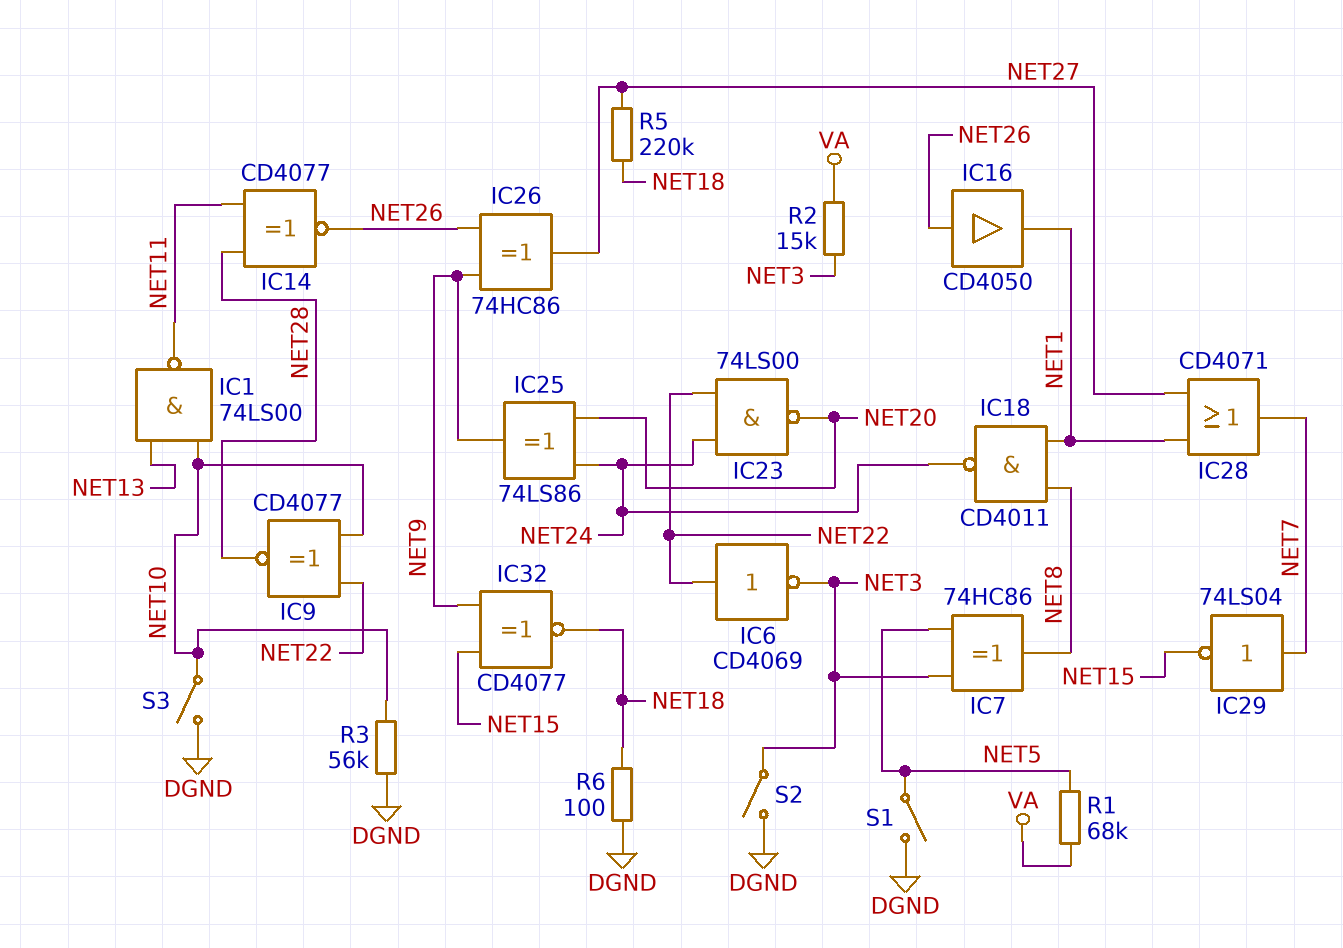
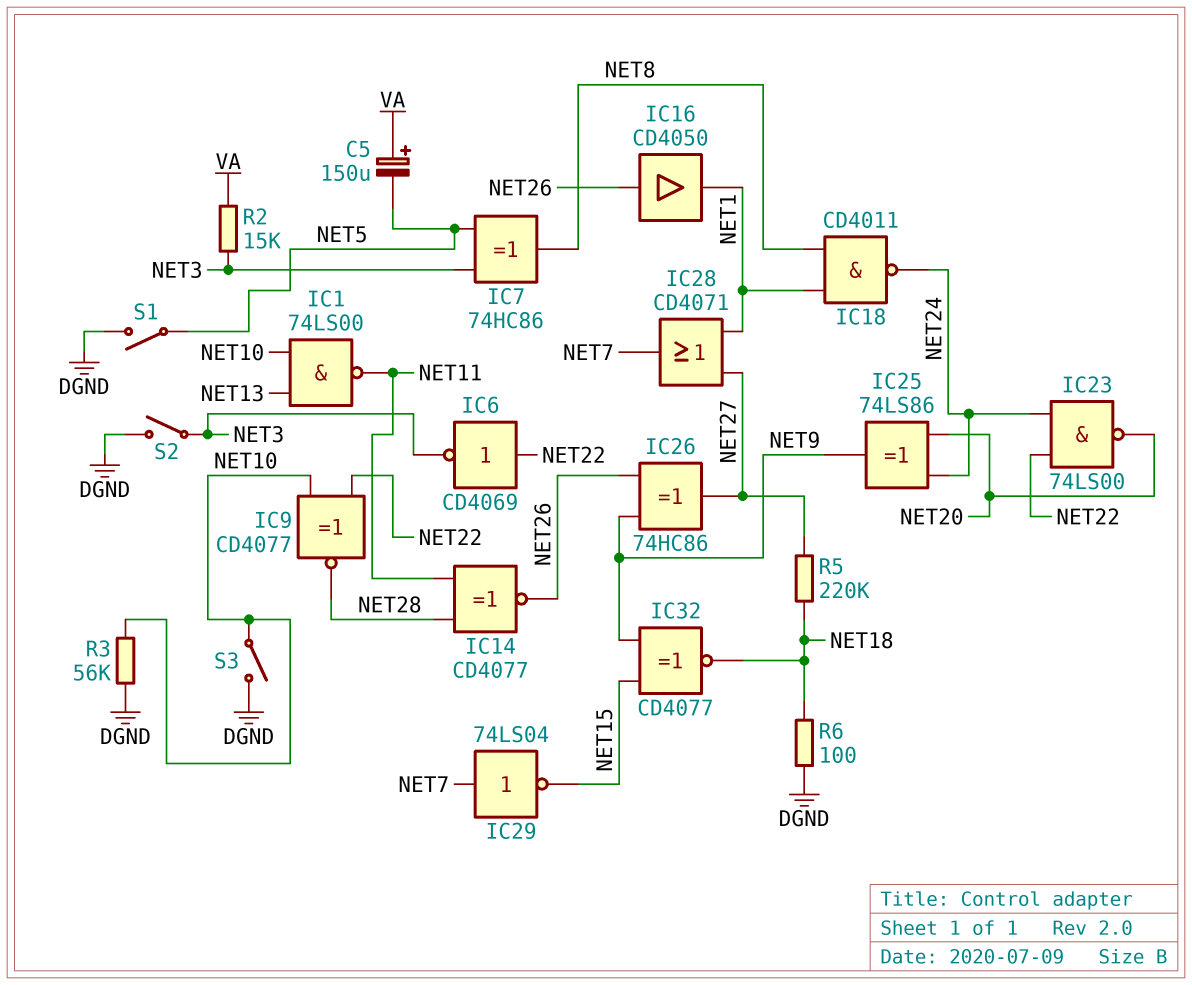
C5: none -> 150uF (plus VA, minus NET5)
R1: 68k (NET5, VA) -> none

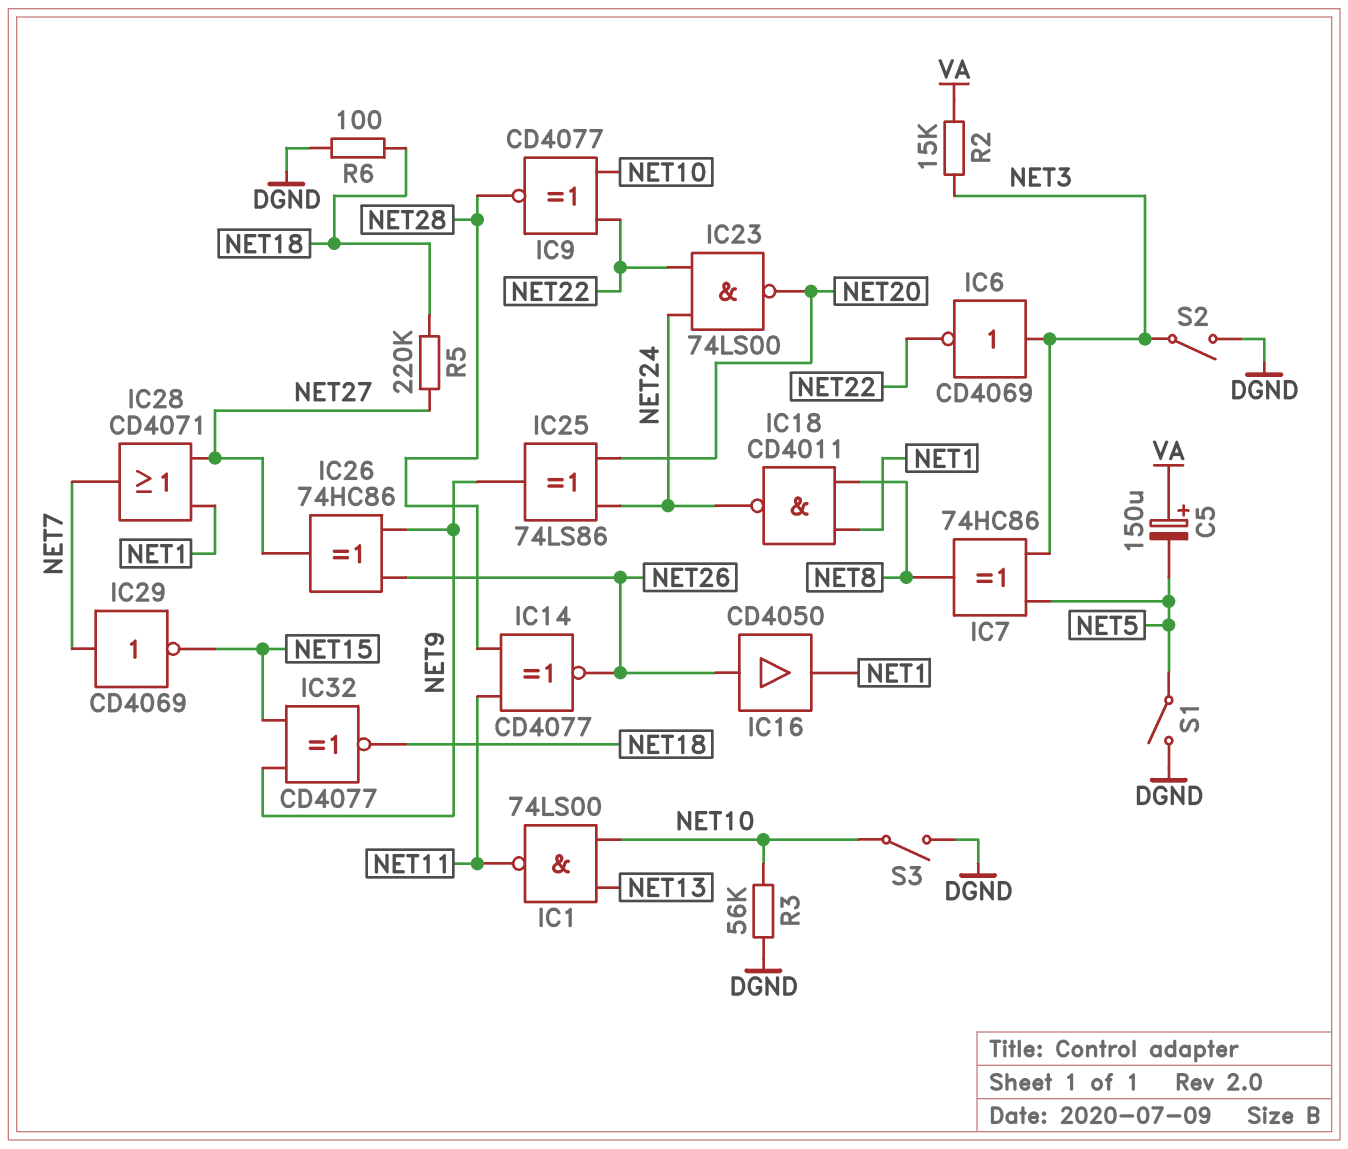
IC6: NOT CD4069 (in NET22, out NET3) -> NOT CD4069 (in NET3, out NET22)
IC29: NOT 74LS04 (in NET7, out NET15) -> NOT CD4069 (in NET7, out NET15)

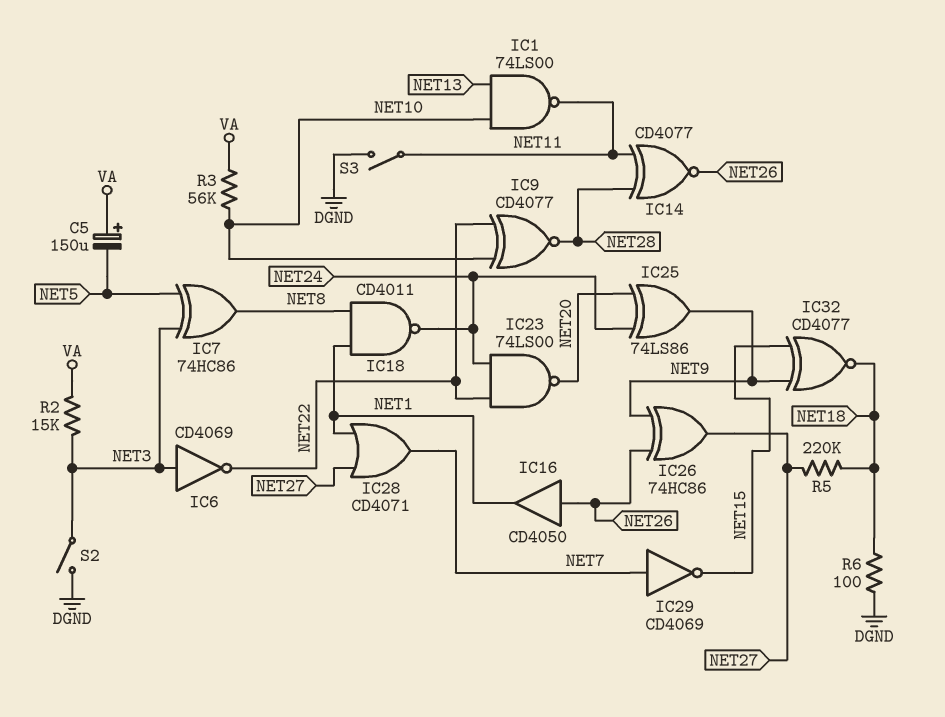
R3: 56k (DGND, NET10) -> 56k (NET10, VA)
S1: switch (DGND, NET5) -> none
S3: switch (DGND, NET10) -> switch (DGND, NET11)

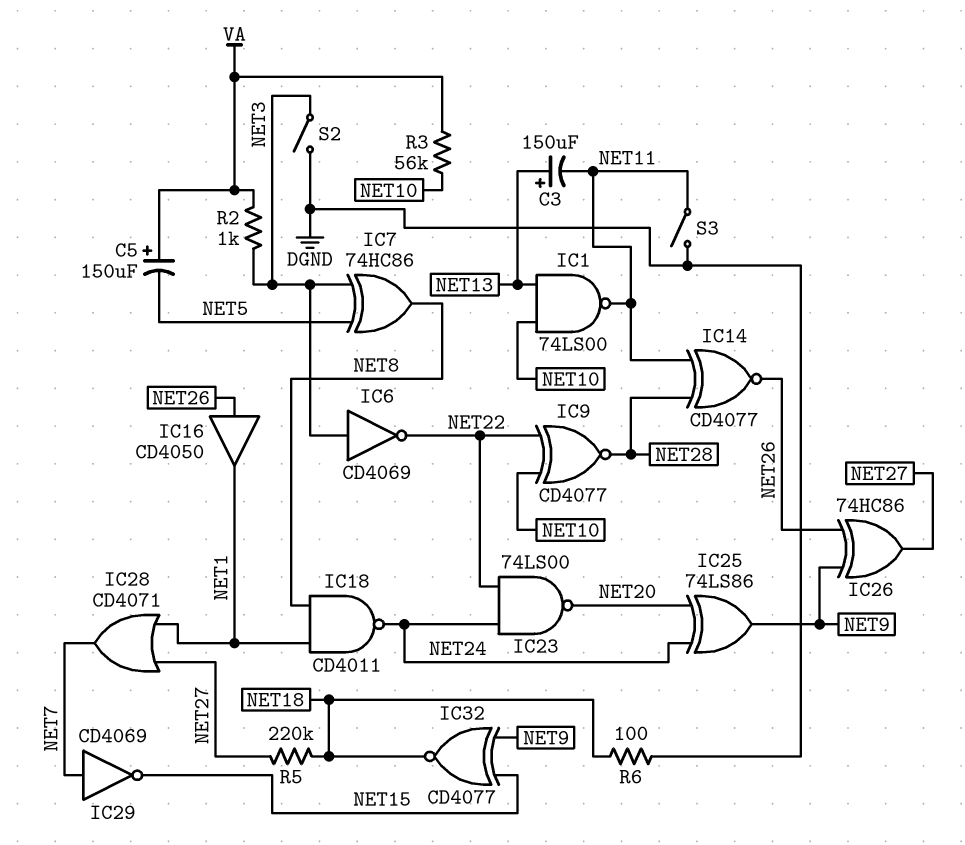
C3: none -> 150uF (plus NET13, minus NET11)
R2: 15k (NET3, VA) -> 1k (NET3, VA)

